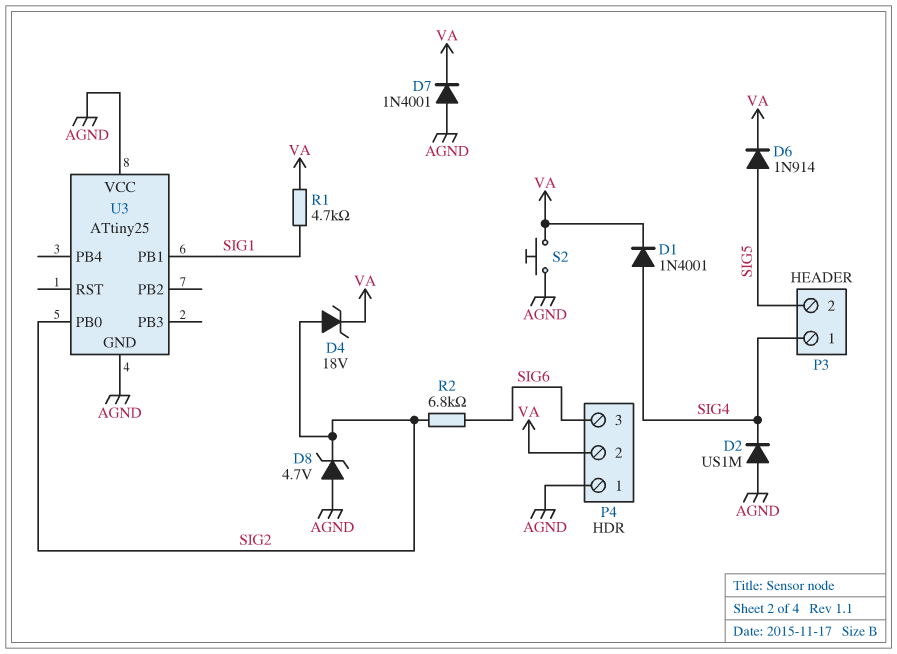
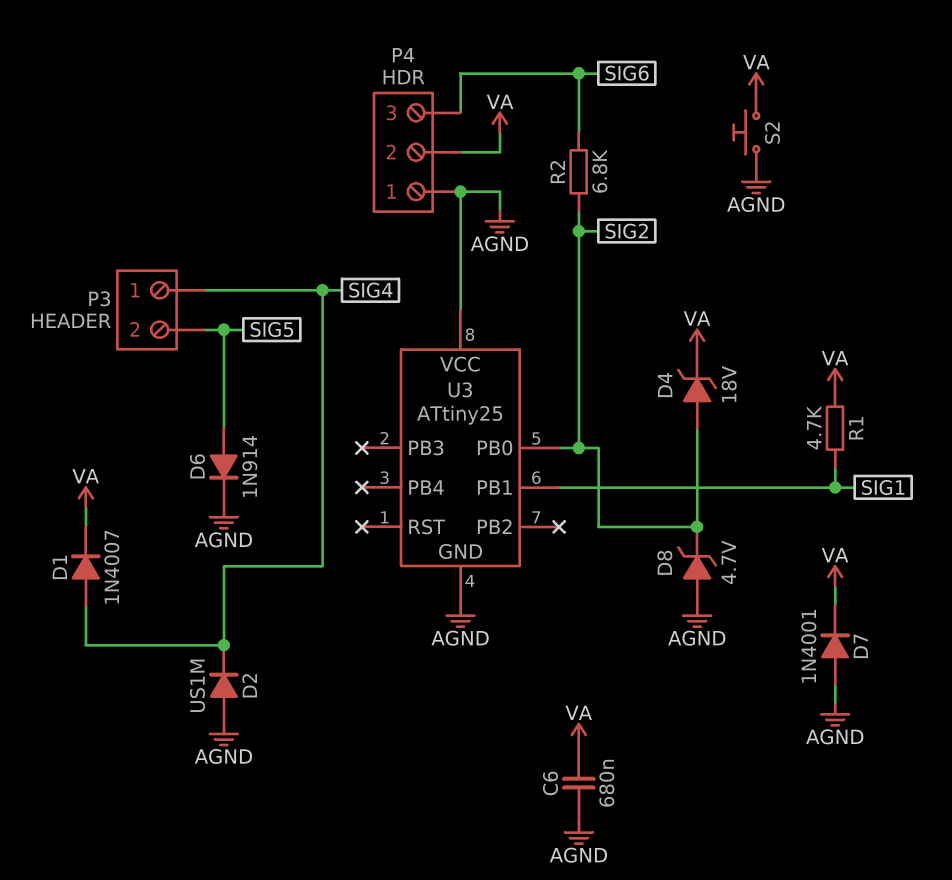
C6: none -> 680nF (AGND, VA)
D1: diode 1N4001 (A SIG4, K VA) -> diode 1N4007 (A SIG4, K VA)
D6: diode 1N914 (A SIG5, K VA) -> diode 1N914 (A SIG5, K AGND)

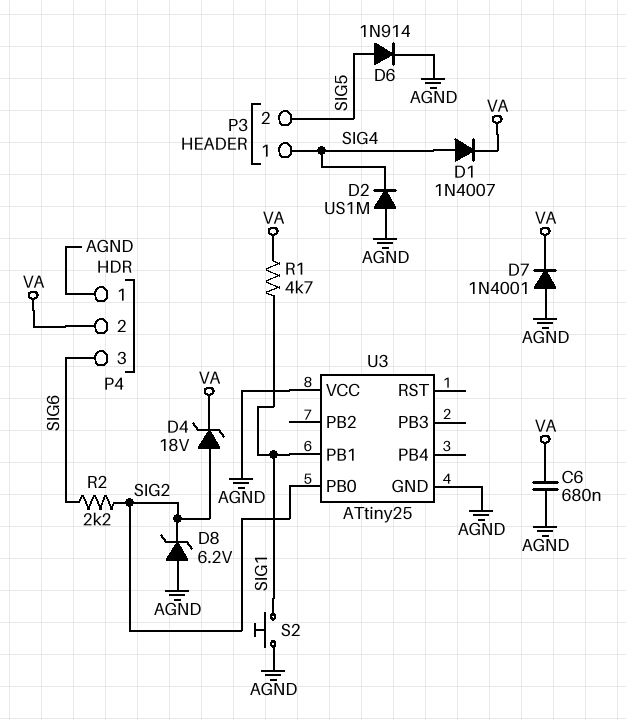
D8: zener 4.7V (A AGND, K SIG2) -> zener 6.2V (A AGND, K SIG2)
R2: 6.8k (SIG2, SIG6) -> 2.2k (SIG2, SIG6)
S2: button (AGND, VA) -> button (AGND, SIG1)

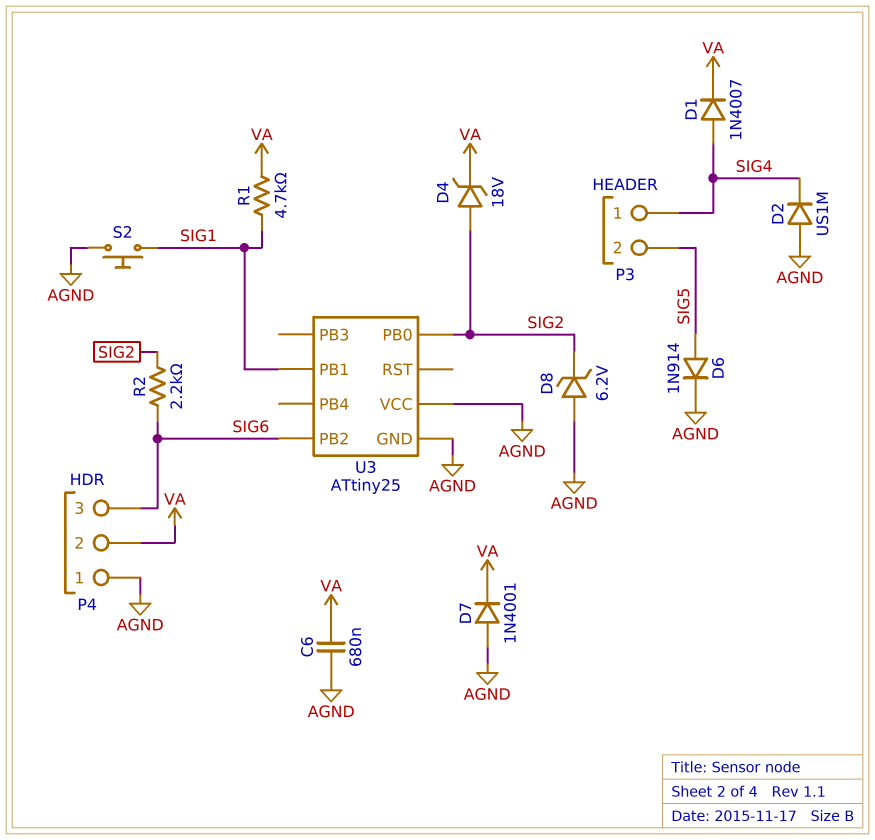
U3 pin PB2: none -> SIG6

